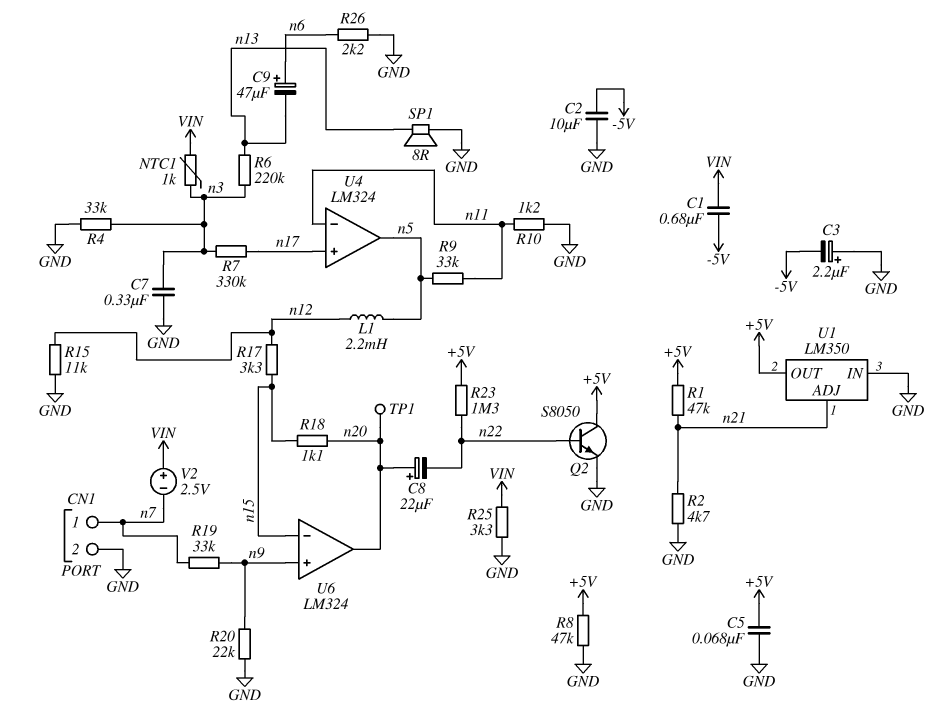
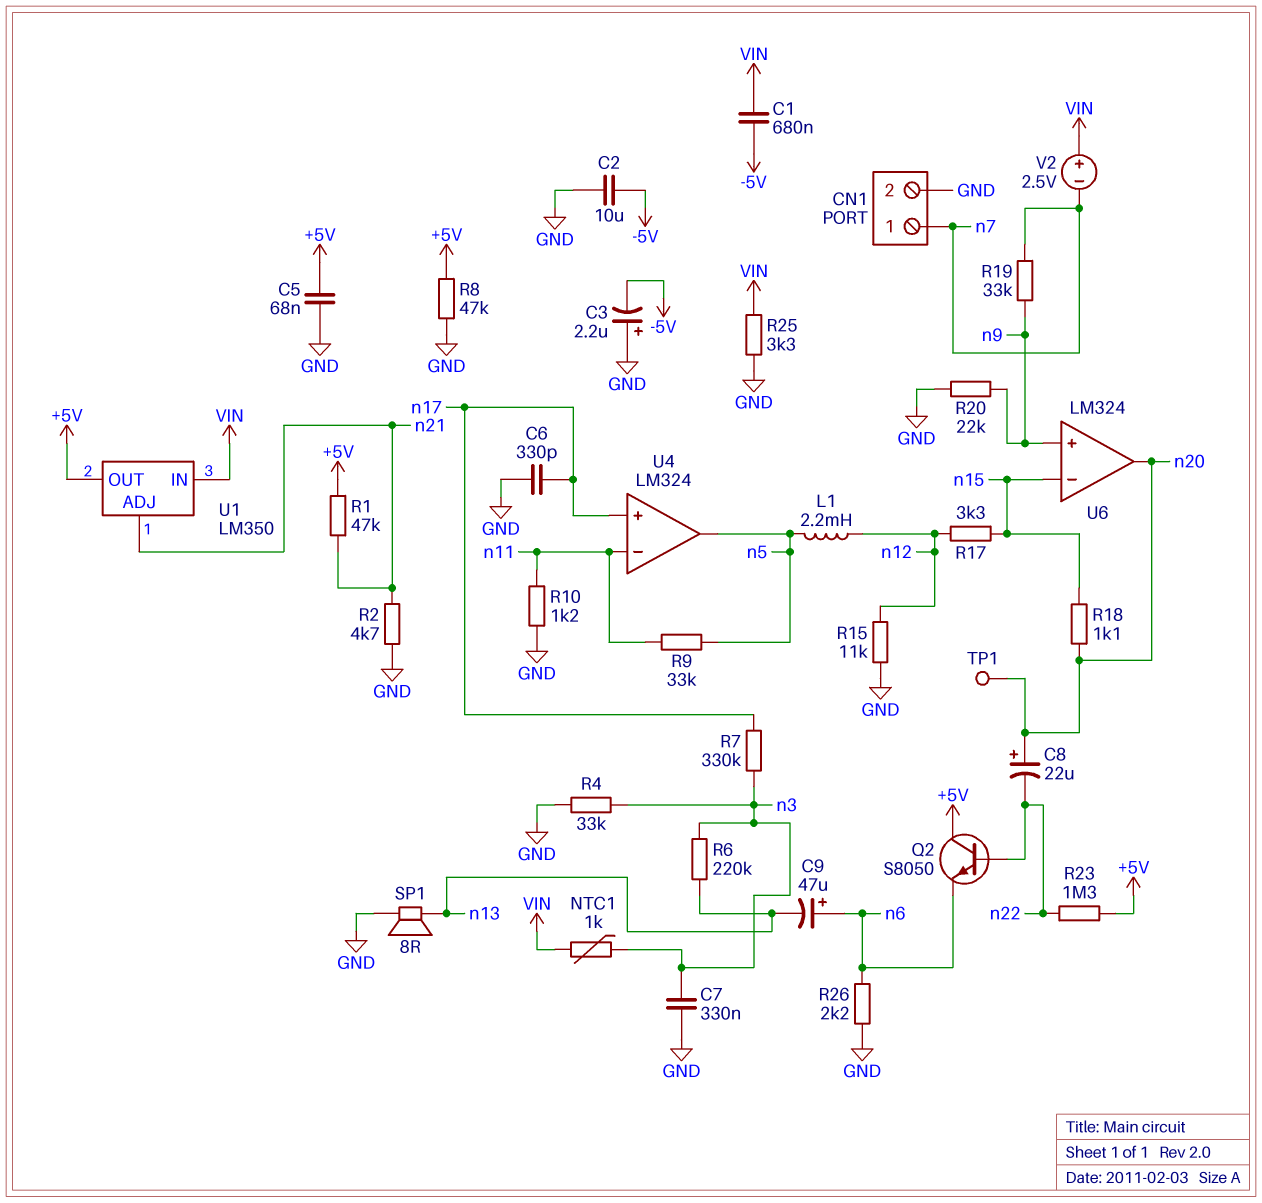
C6: none -> 330pF (GND, n17)
Q2: NPN S8050 (B n22, C +5V, E GND) -> NPN S8050 (B n22, C +5V, E n6)
U1 pin IN: GND -> VIN

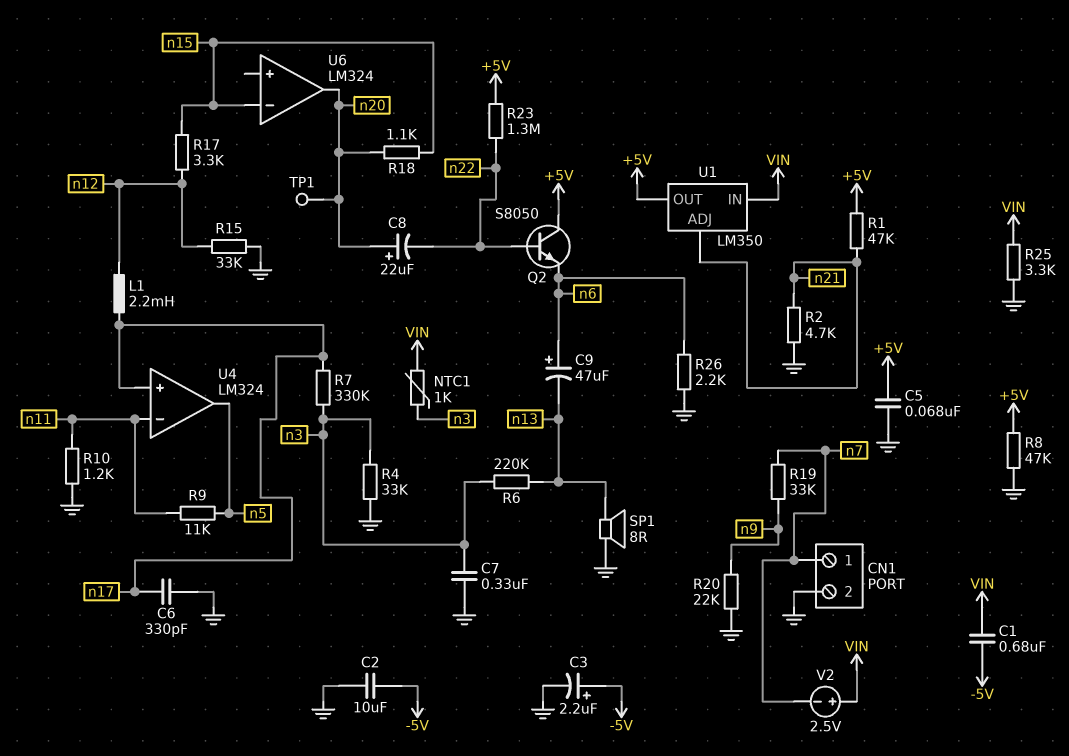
C3: 2.2uF (plus GND, minus -5V) -> 2.2uF (plus -5V, minus GND)
L1: 2.2mH (n5, n12) -> 2.2mH (n12, n17)
R9: 33k (n5, n11) -> 11k (n5, n11)
R15: 11k (GND, n12) -> 33k (GND, n12)
U6 pin in+: n9 -> none

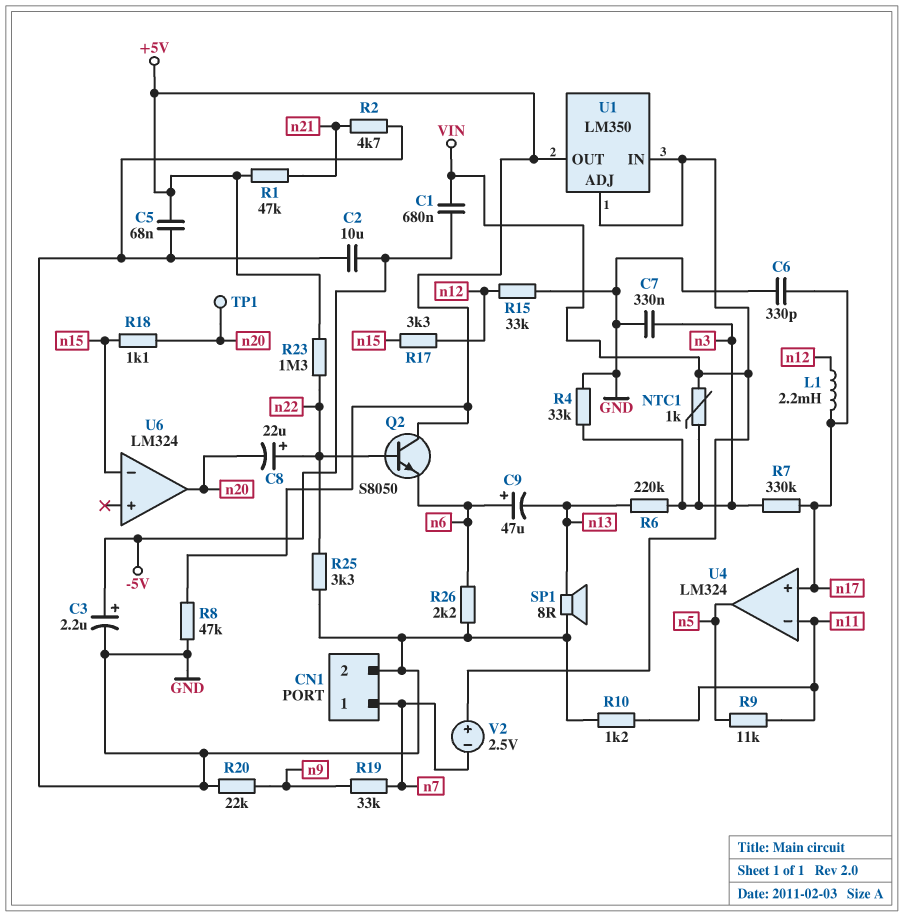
C8: 22uF (plus n20, minus n22) -> 22uF (plus n22, minus n20)
R25: 3.3k (GND, VIN) -> 3.3k (GND, n22)
U1 pin ADJ: n21 -> VIN

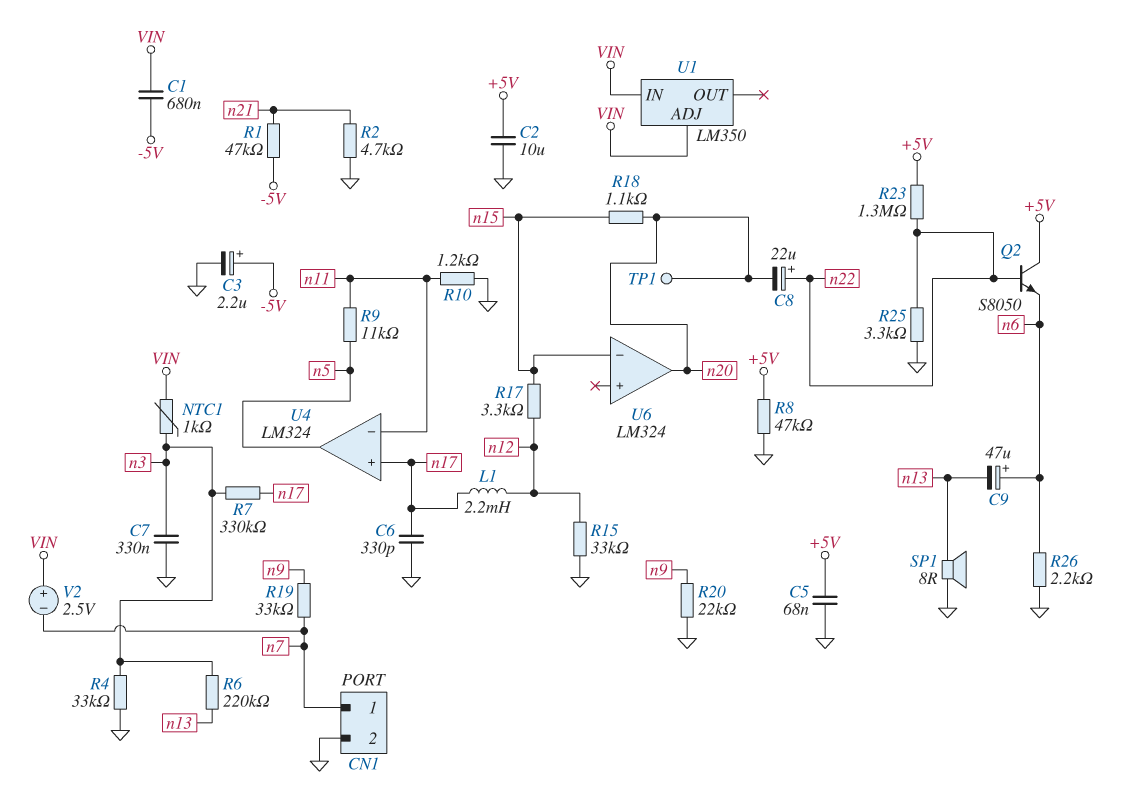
C2: 10uF (-5V, GND) -> 10uF (+5V, GND)
R1: 47k (+5V, n21) -> 47k (-5V, n21)
U1 pin OUT: +5V -> none

